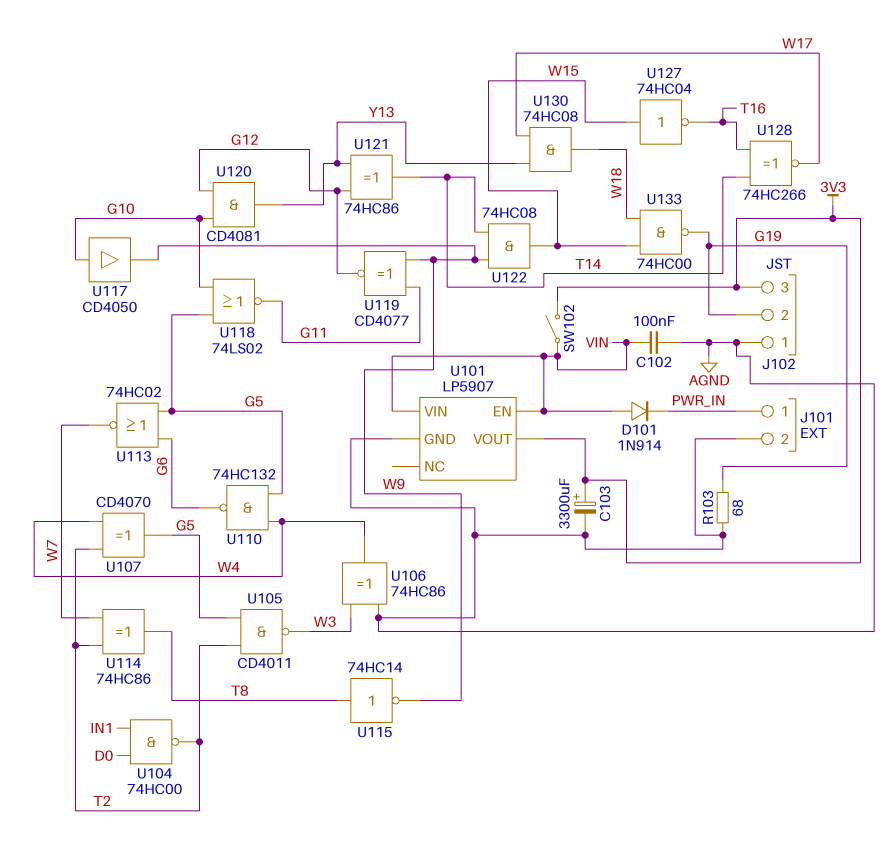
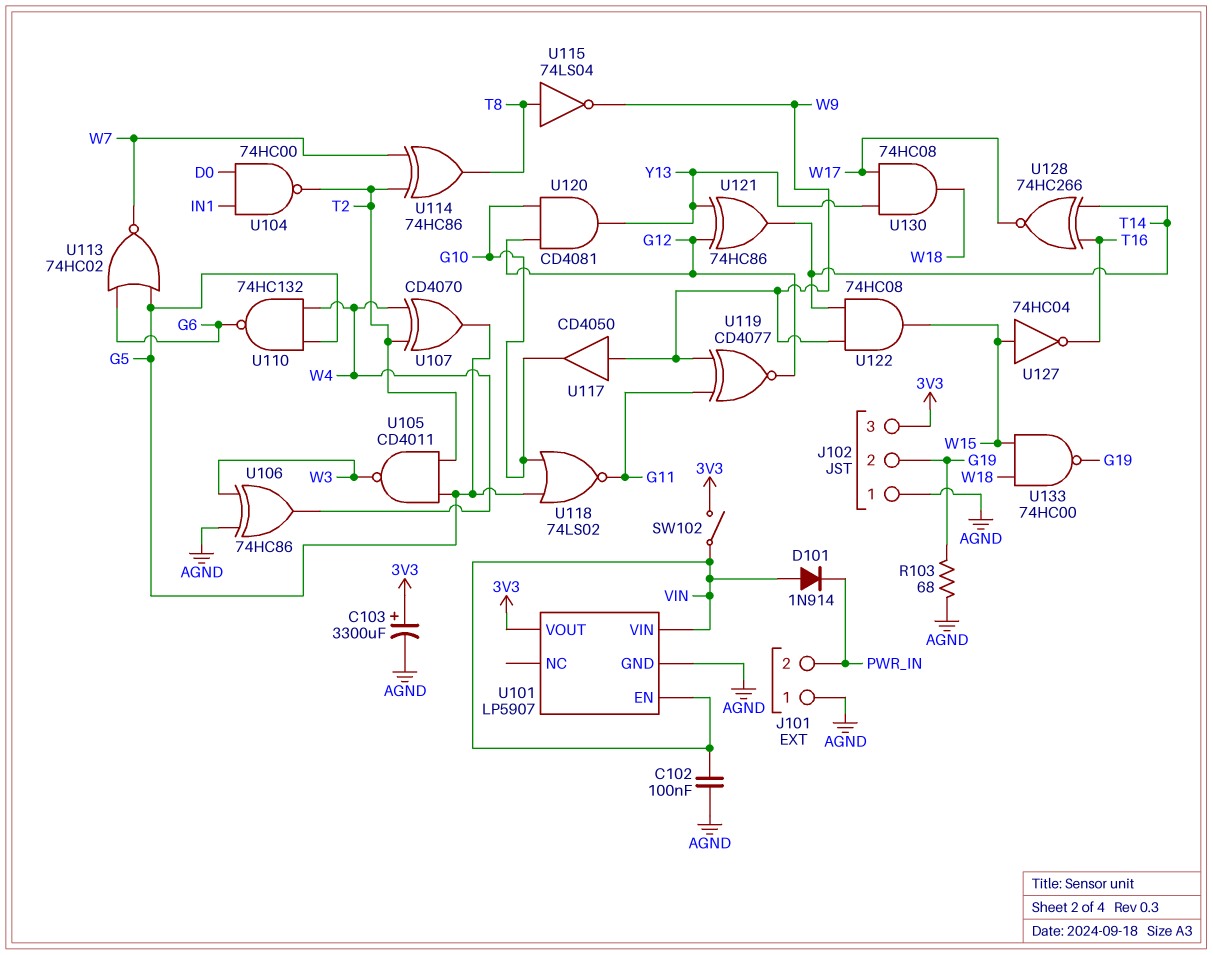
J101 pin 1: PWR_IN -> AGND
J101 pin 2: AGND -> PWR_IN
U115: NOT 74HC14 (in T8, out W9) -> NOT 74LS04 (in T8, out W9)
U117: buffer CD4050 (in G10, out W9) -> buffer CD4050 (in W9, out G10)

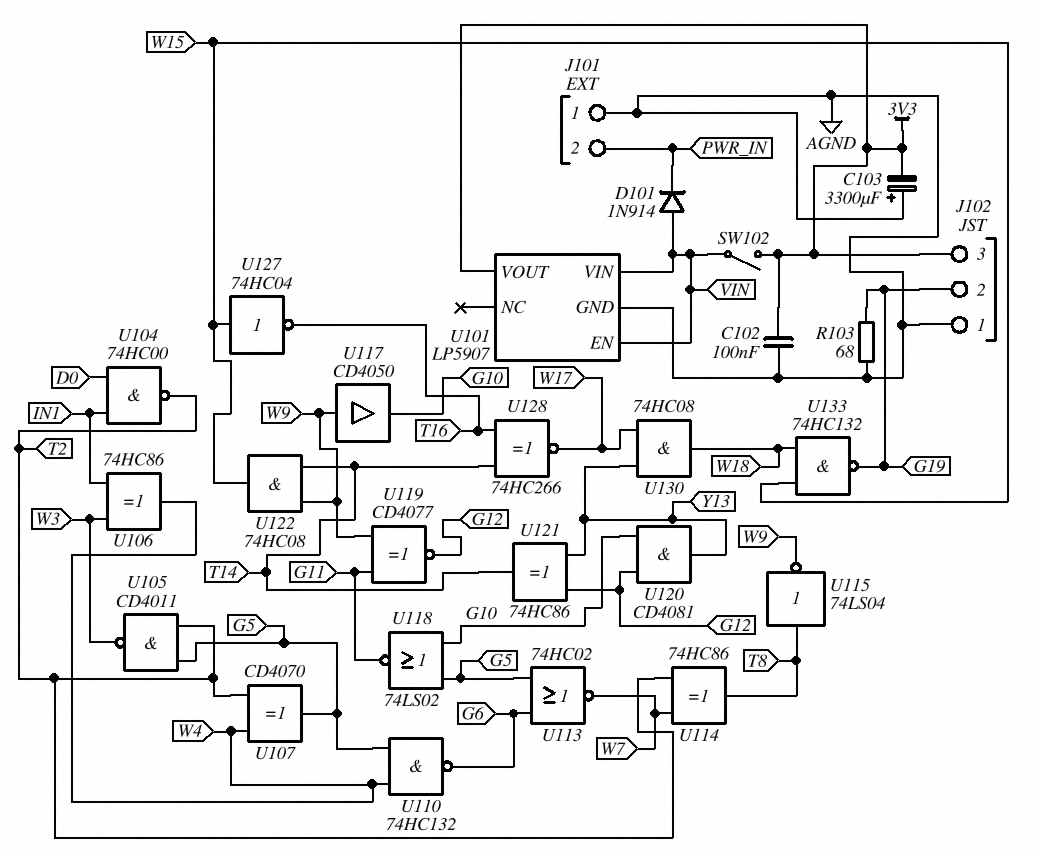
C102: 100nF (AGND, VIN) -> 100nF (3V3, AGND)
C103: 3300uF (plus 3V3, minus AGND) -> 3300uF (plus AGND, minus 3V3)
U106: XOR 74HC86 (in AGND, in W3, out W4) -> XOR 74HC86 (in IN1, in W3, out W4)
U133: NAND 74HC00 (in W15, in W18, out G19) -> NAND 74HC132 (in W15, in W18, out G19)

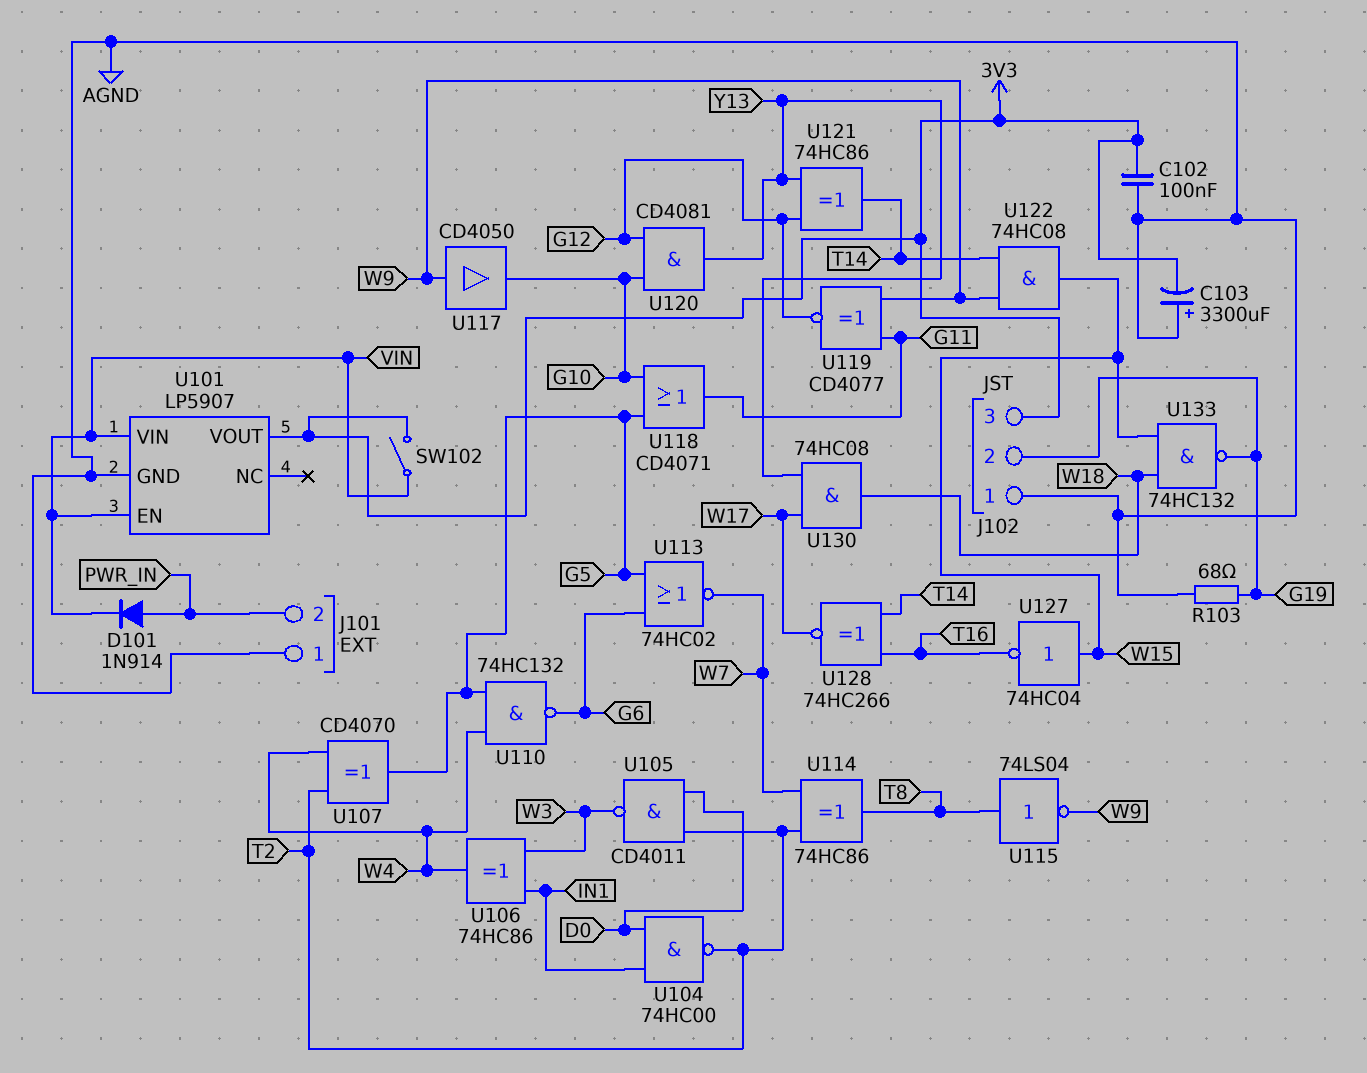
D101: diode 1N914 (A VIN, K PWR_IN) -> diode 1N914 (A PWR_IN, K VIN)
U105: NAND CD4011 (in G5, in T2, out W3) -> NAND CD4011 (in D0, in T2, out W3)
U118: NOR 74LS02 (in G5, in G10, out G11) -> OR CD4071 (in G5, in G10, out G11)

